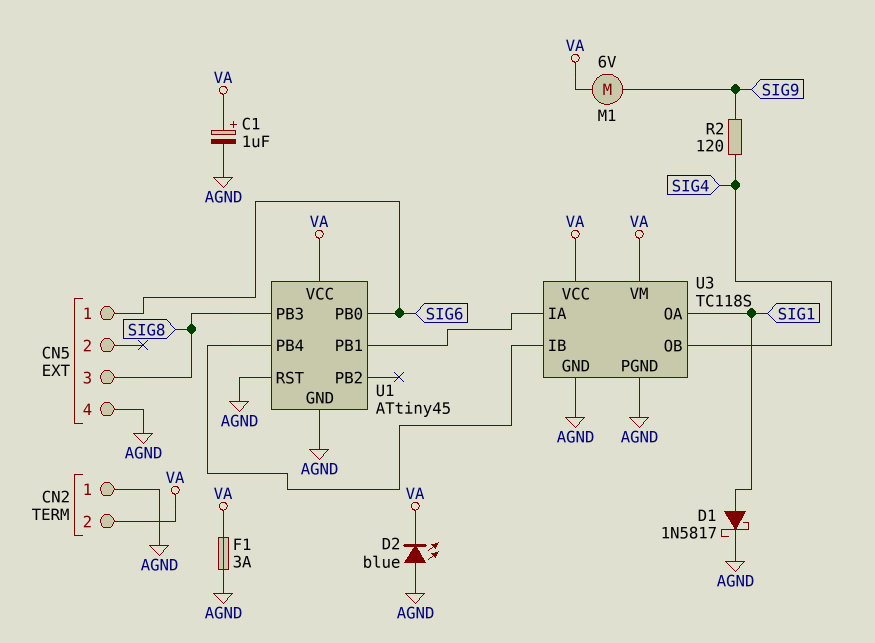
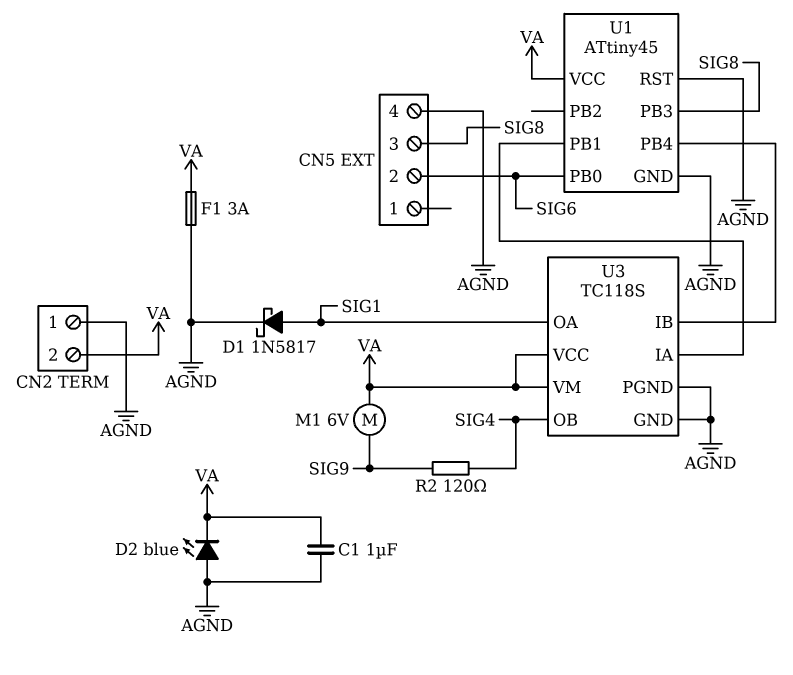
C1: 1uF (plus VA, minus AGND) -> 1uF (AGND, VA)
CN5 pin 1: SIG6 -> none
CN5 pin 2: none -> SIG6

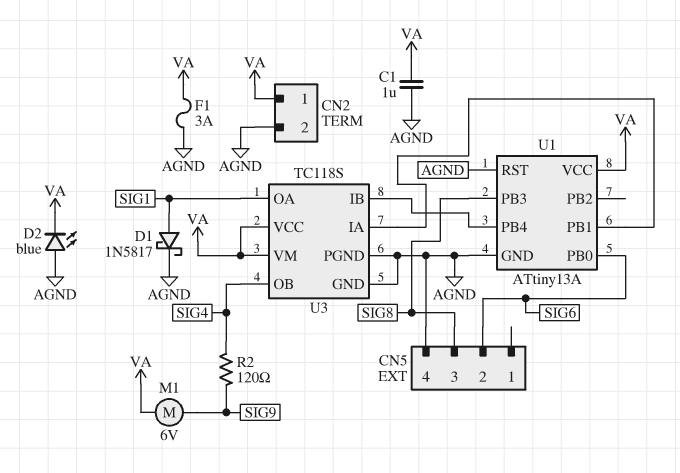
CN2 pin 1: AGND -> VA
CN2 pin 2: VA -> AGND
U1: ATtiny45 -> ATtiny13A

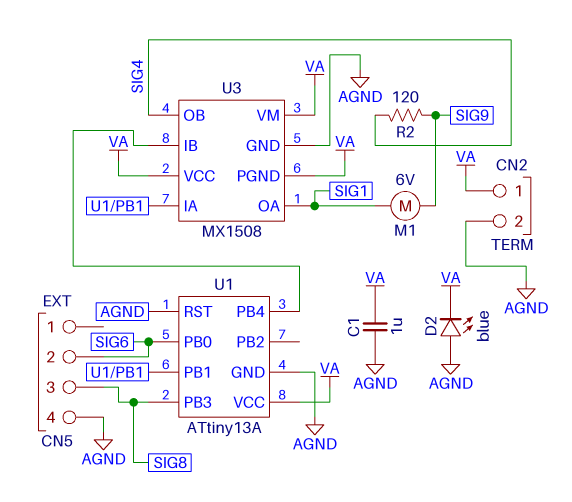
D1: schottky 1N5817 (A SIG1, K AGND) -> none
F1: 3A (AGND, VA) -> none
M1: motor 6V (SIG9, VA) -> motor 6V (SIG1, SIG9)
U3: TC118S -> MX1508
U3 pin PGND: AGND -> VA

